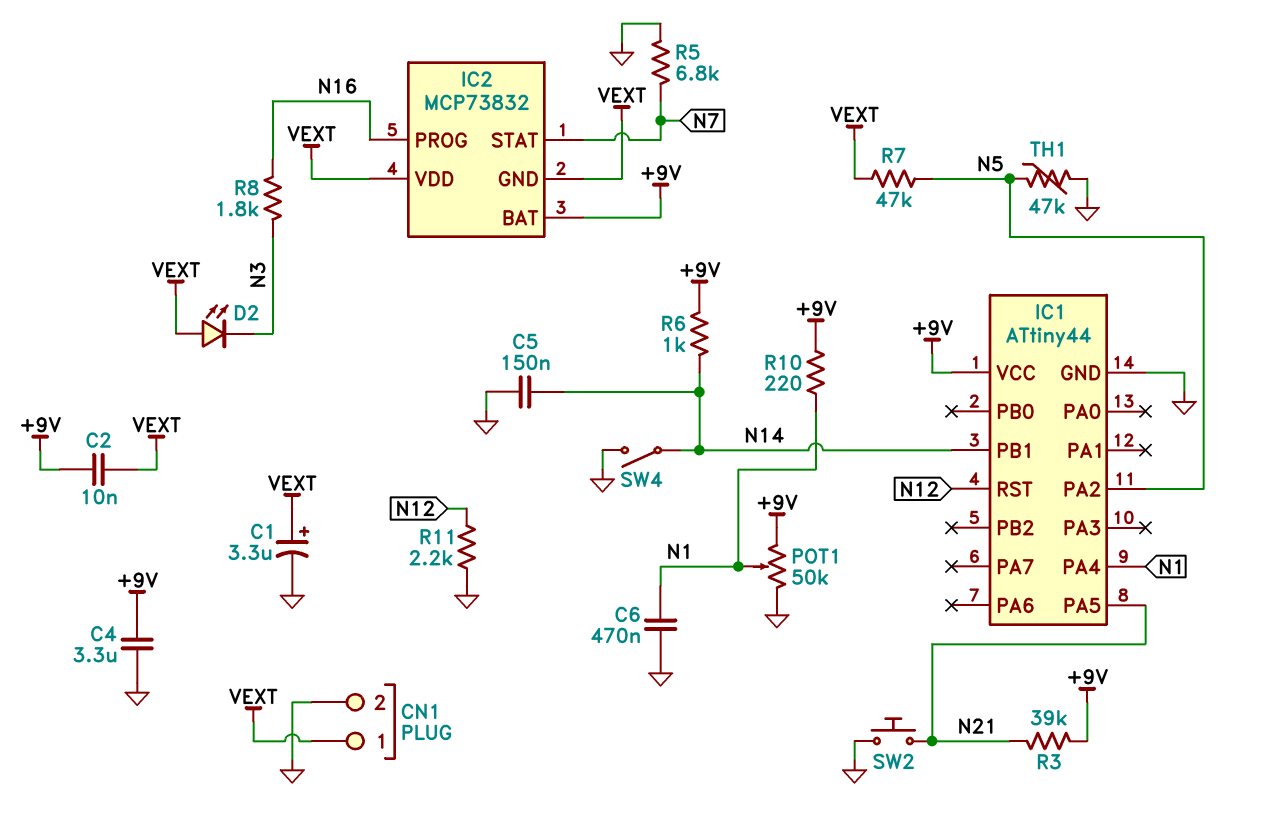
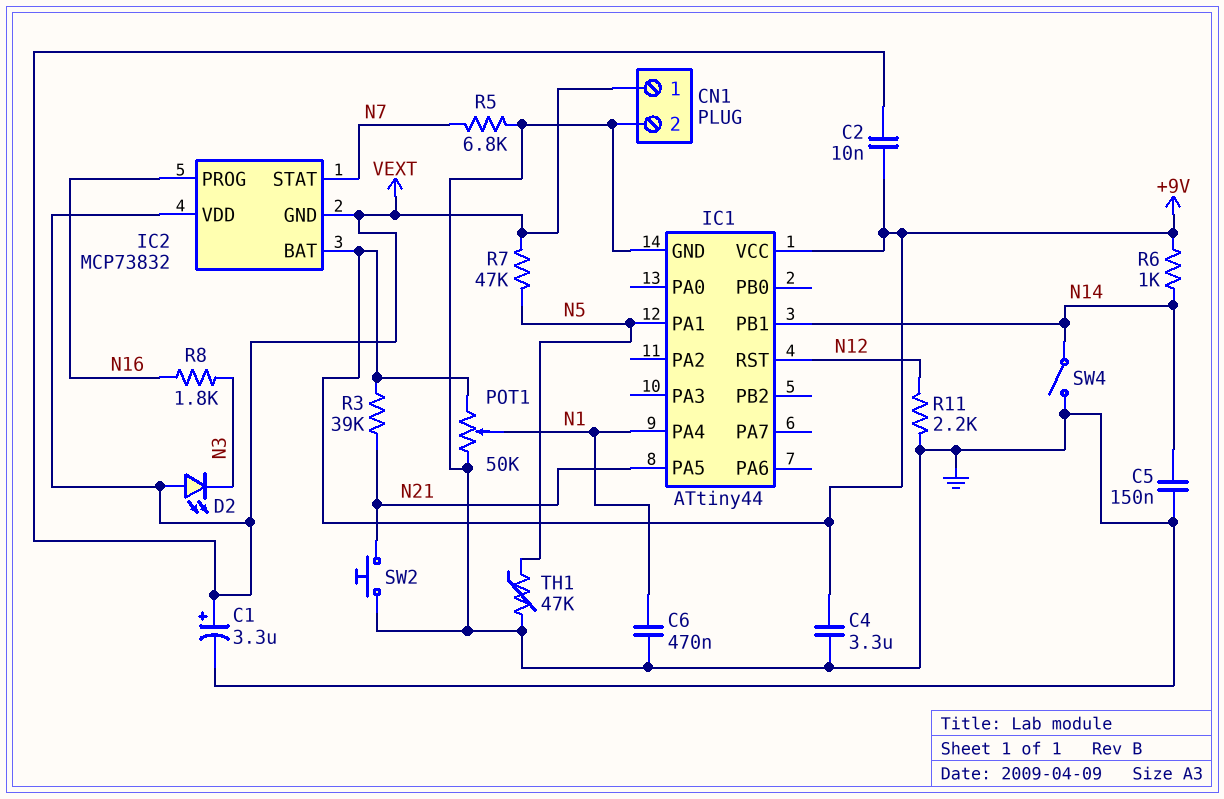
IC1 pin PA1: none -> N5
IC1 pin PA2: N5 -> none
R10: 220 (+9V, N1) -> none

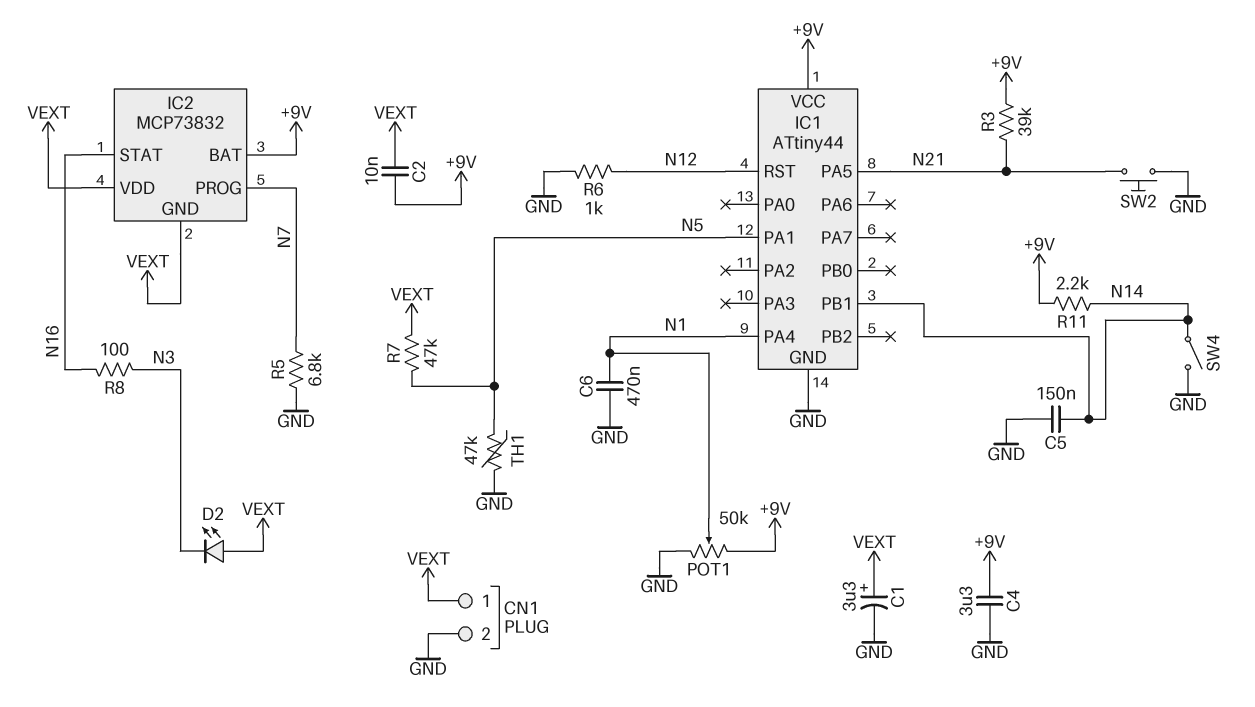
IC2 pin PROG: N16 -> N7
IC2 pin STAT: N7 -> N16
R6: 1k (+9V, N14) -> 1k (GND, N12)
R8: 1.8k (N3, N16) -> 100 (N3, N16)
R11: 2.2k (GND, N12) -> 2.2k (+9V, N14)

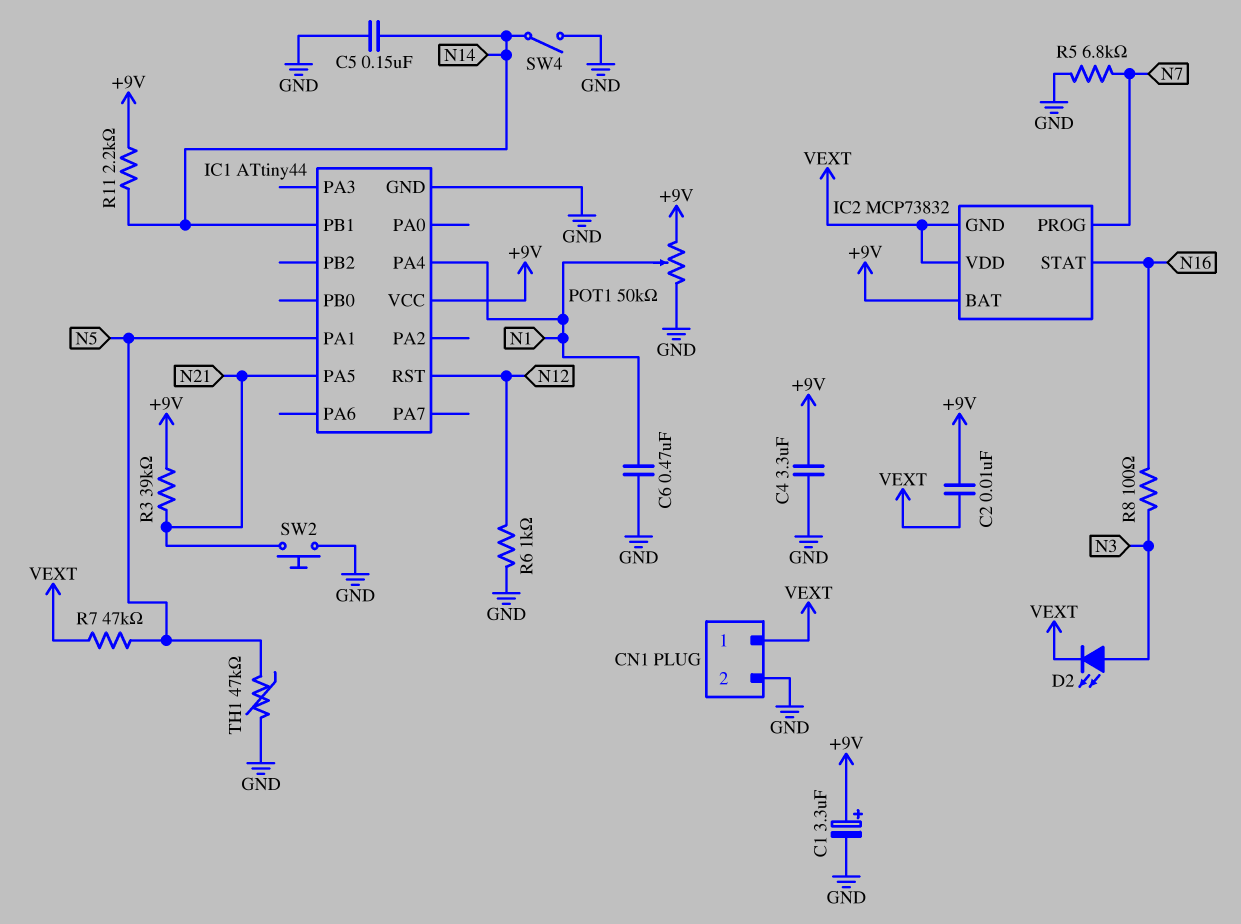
C1: 3.3uF (plus VEXT, minus GND) -> 3.3uF (plus +9V, minus GND)
D2: LED (A VEXT, K N3) -> LED (A N3, K VEXT)

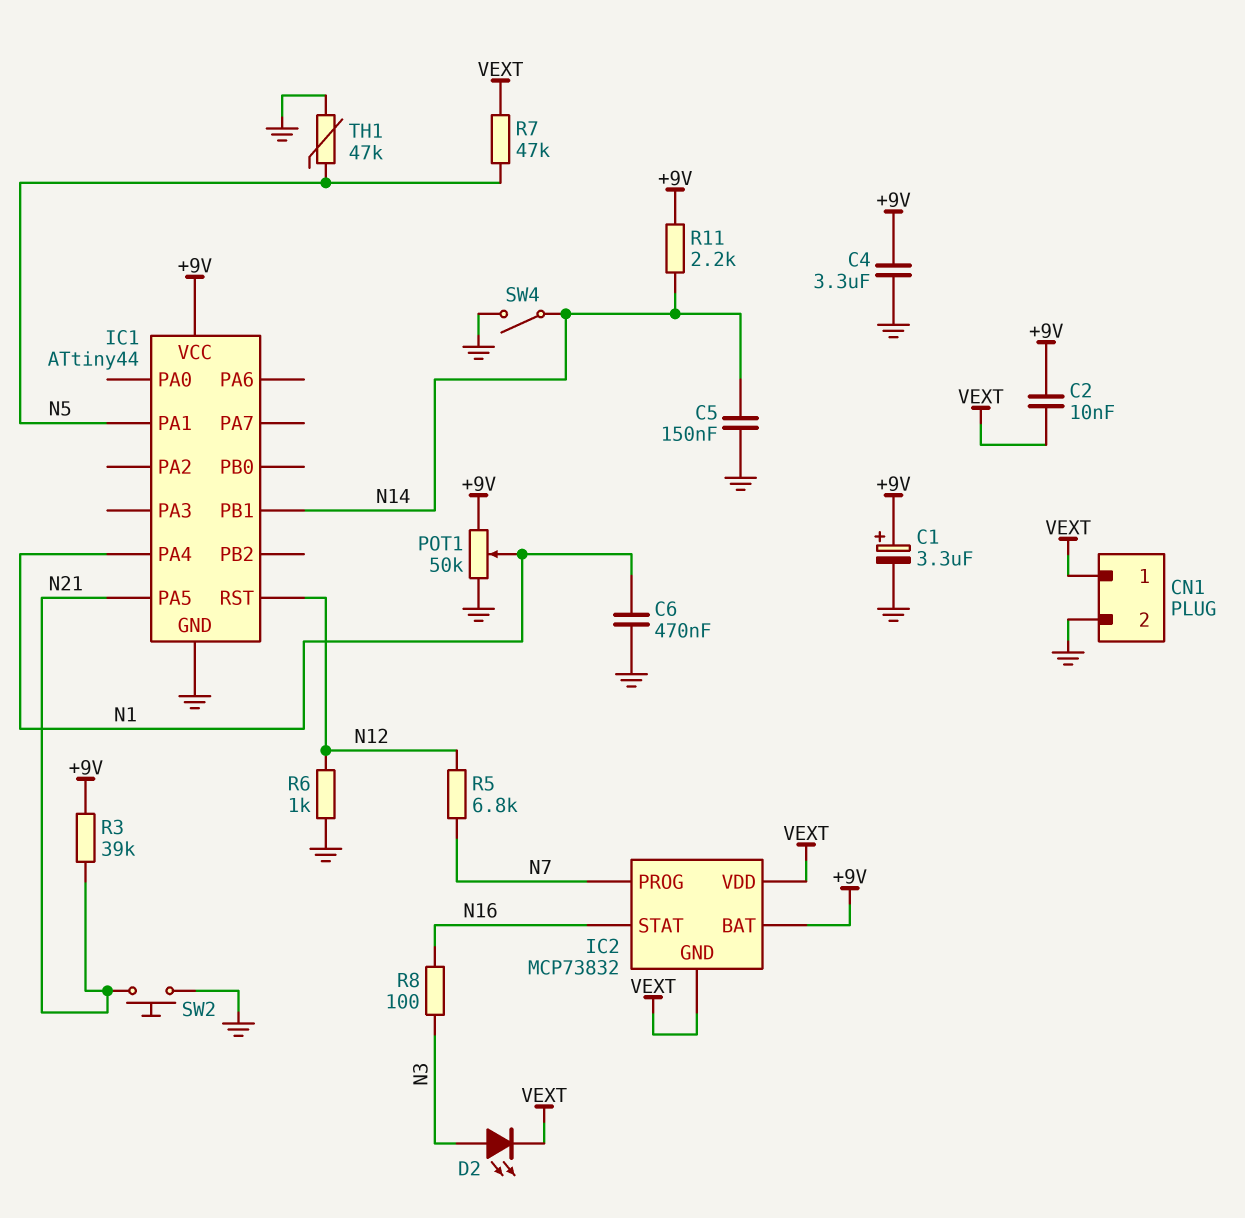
R5: 6.8k (GND, N7) -> 6.8k (N7, N12)

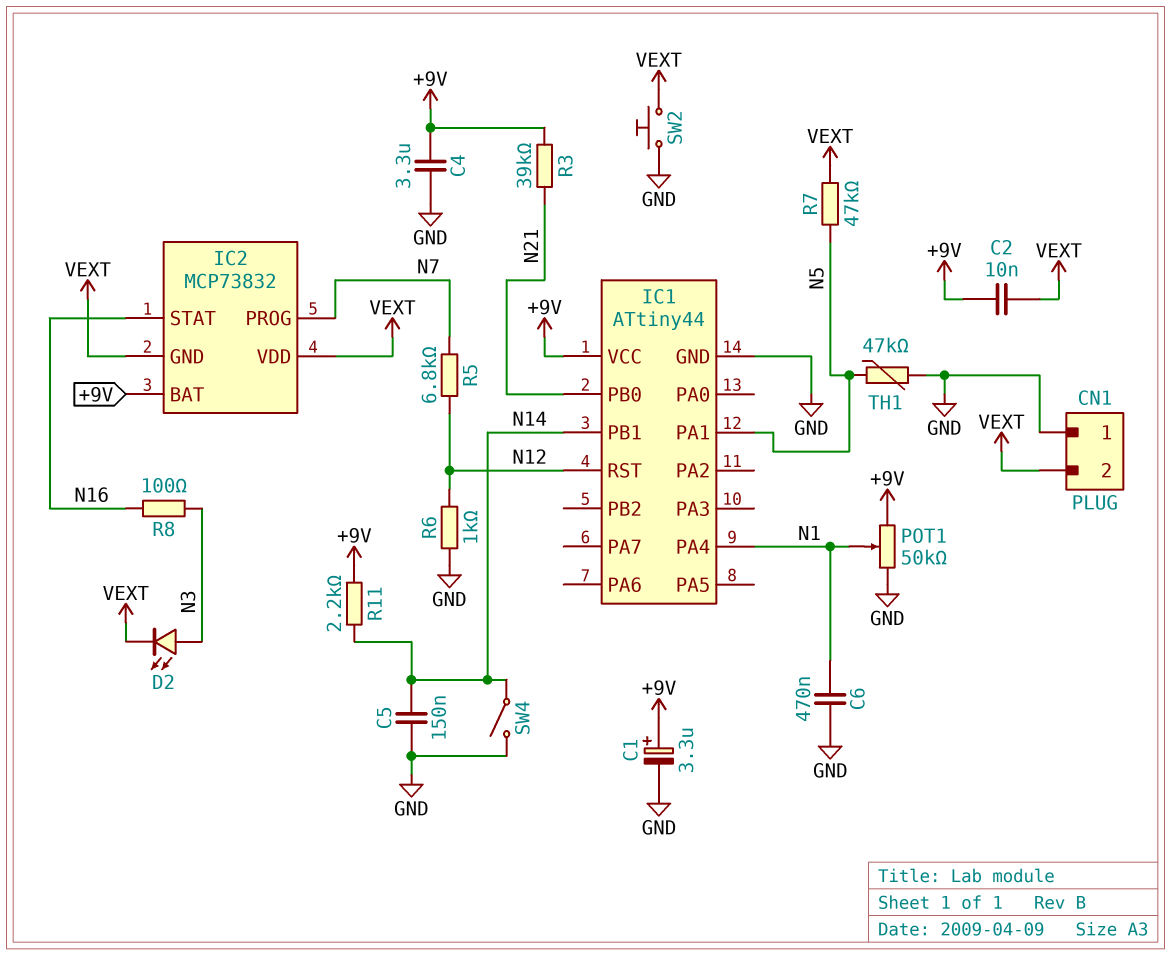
CN1 pin 1: VEXT -> GND
CN1 pin 2: GND -> VEXT
IC1 pin PA5: N21 -> none
IC1 pin PB0: none -> N21
SW2: button (GND, N21) -> button (GND, VEXT)

